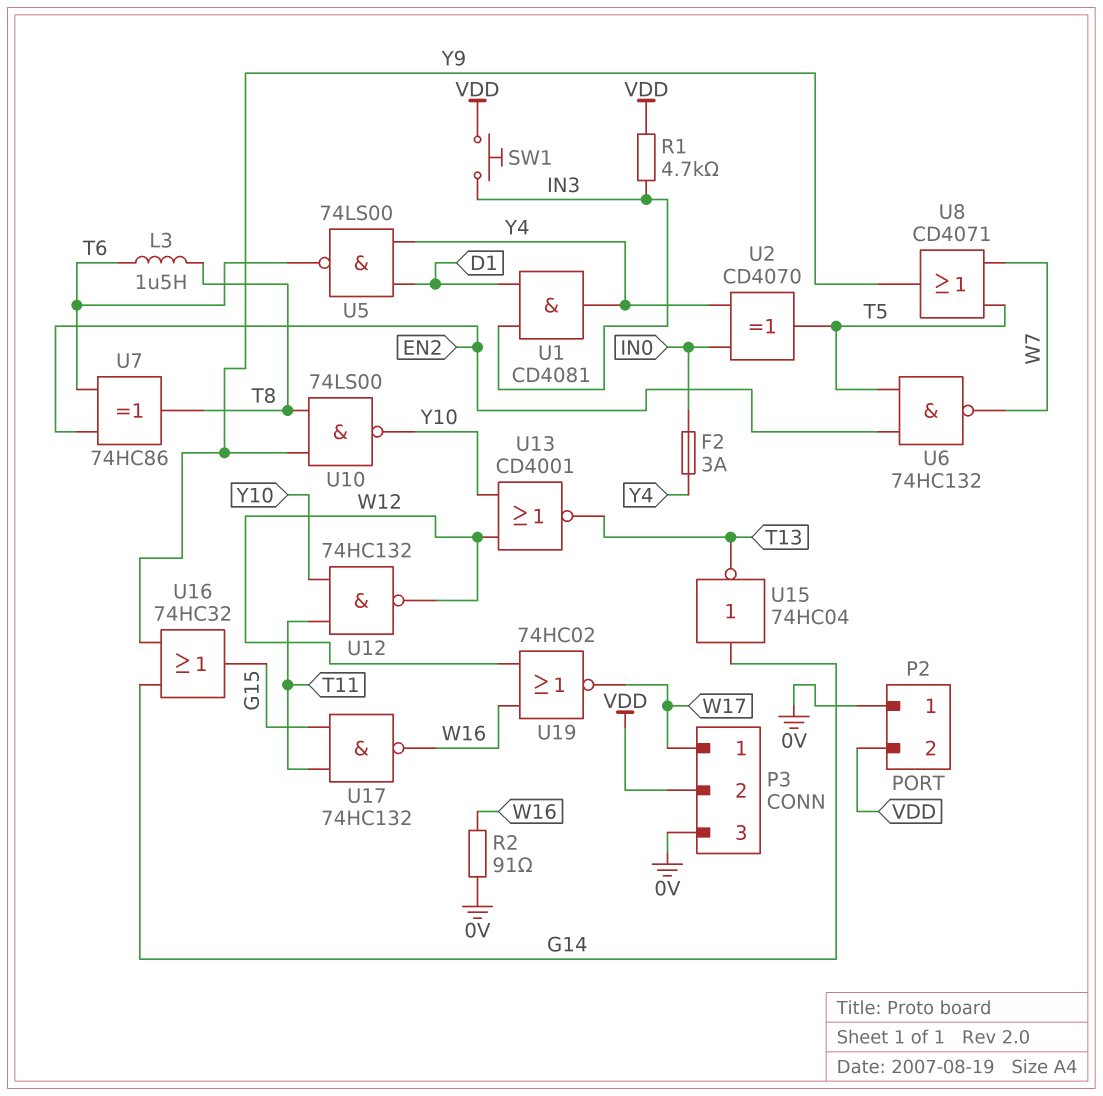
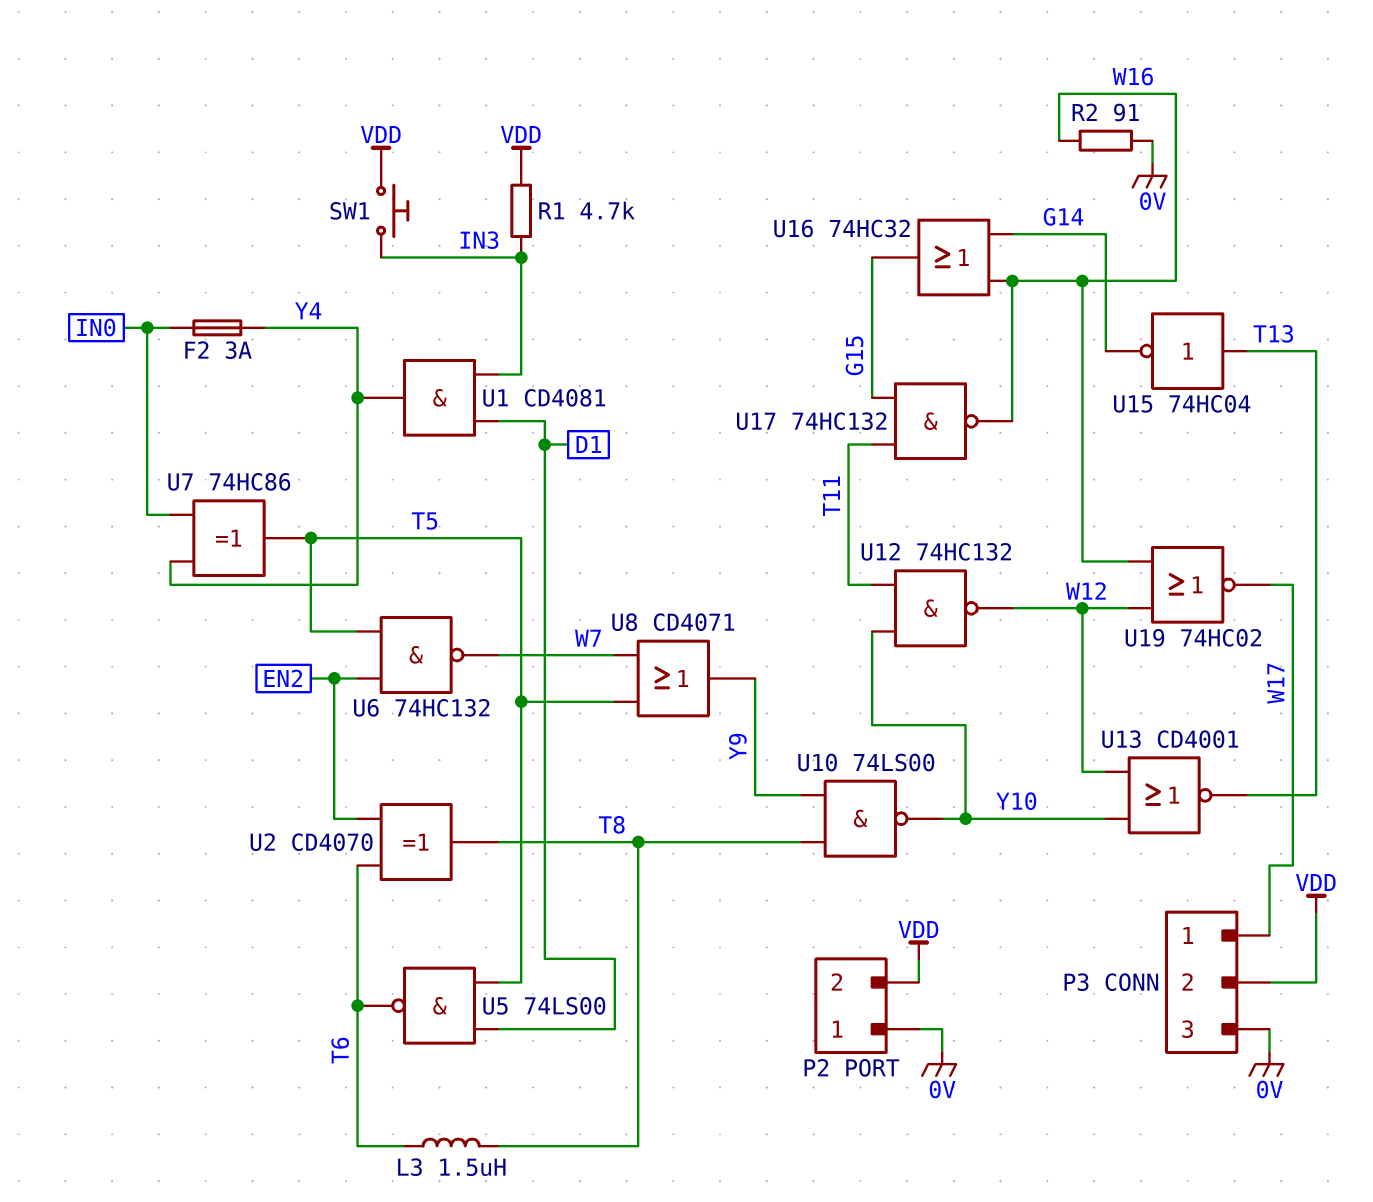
U2: XOR CD4070 (in IN0, in Y4, out T5) -> XOR CD4070 (in EN2, in T6, out T8)
U5: NAND 74LS00 (in D1, in Y4, out T6) -> NAND 74LS00 (in D1, in T5, out T6)
U7: XOR 74HC86 (in EN2, in T6, out T8) -> XOR 74HC86 (in IN0, in Y4, out T5)
U15: NOT 74HC04 (in G14, out T13) -> NOT 74HC04 (in T13, out G14)
U16: OR 74HC32 (in G14, in Y9, out G15) -> OR 74HC32 (in G14, in W16, out G15)

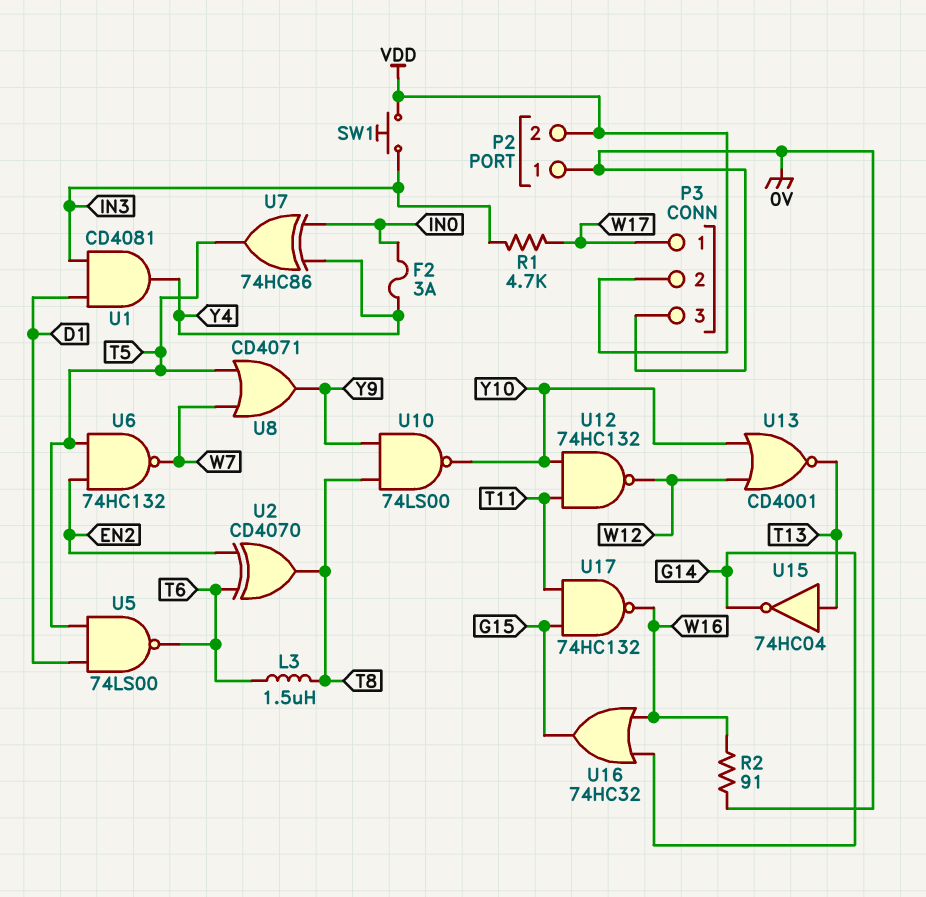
R1: 4.7k (IN3, VDD) -> 4.7k (IN3, W17)
U19: NOR 74HC02 (in W12, in W16, out W17) -> none

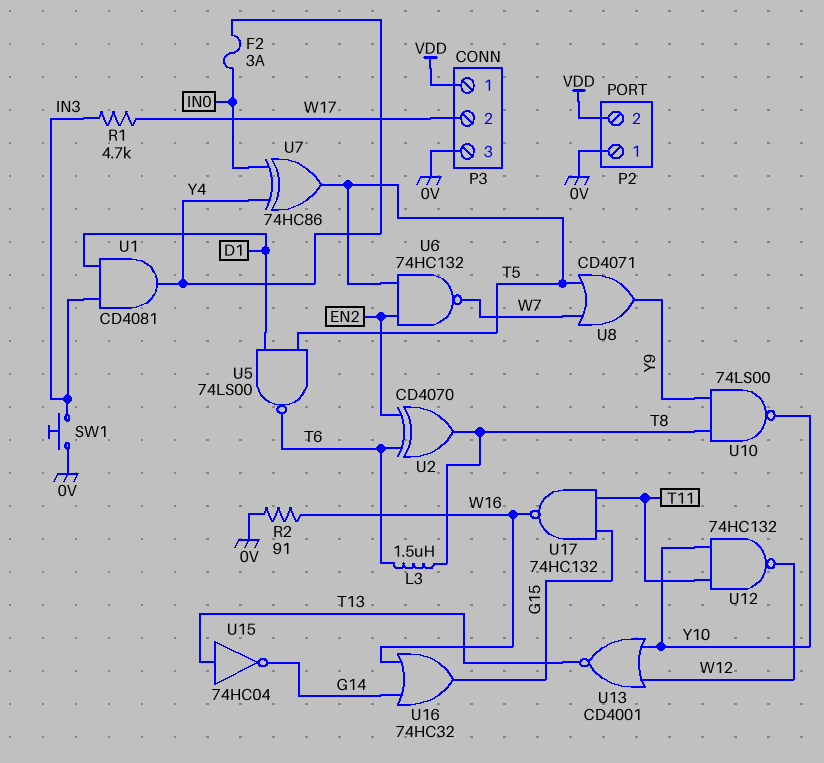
P3 pin 1: W17 -> VDD
P3 pin 2: VDD -> W17
SW1: button (IN3, VDD) -> button (0V, IN3)

